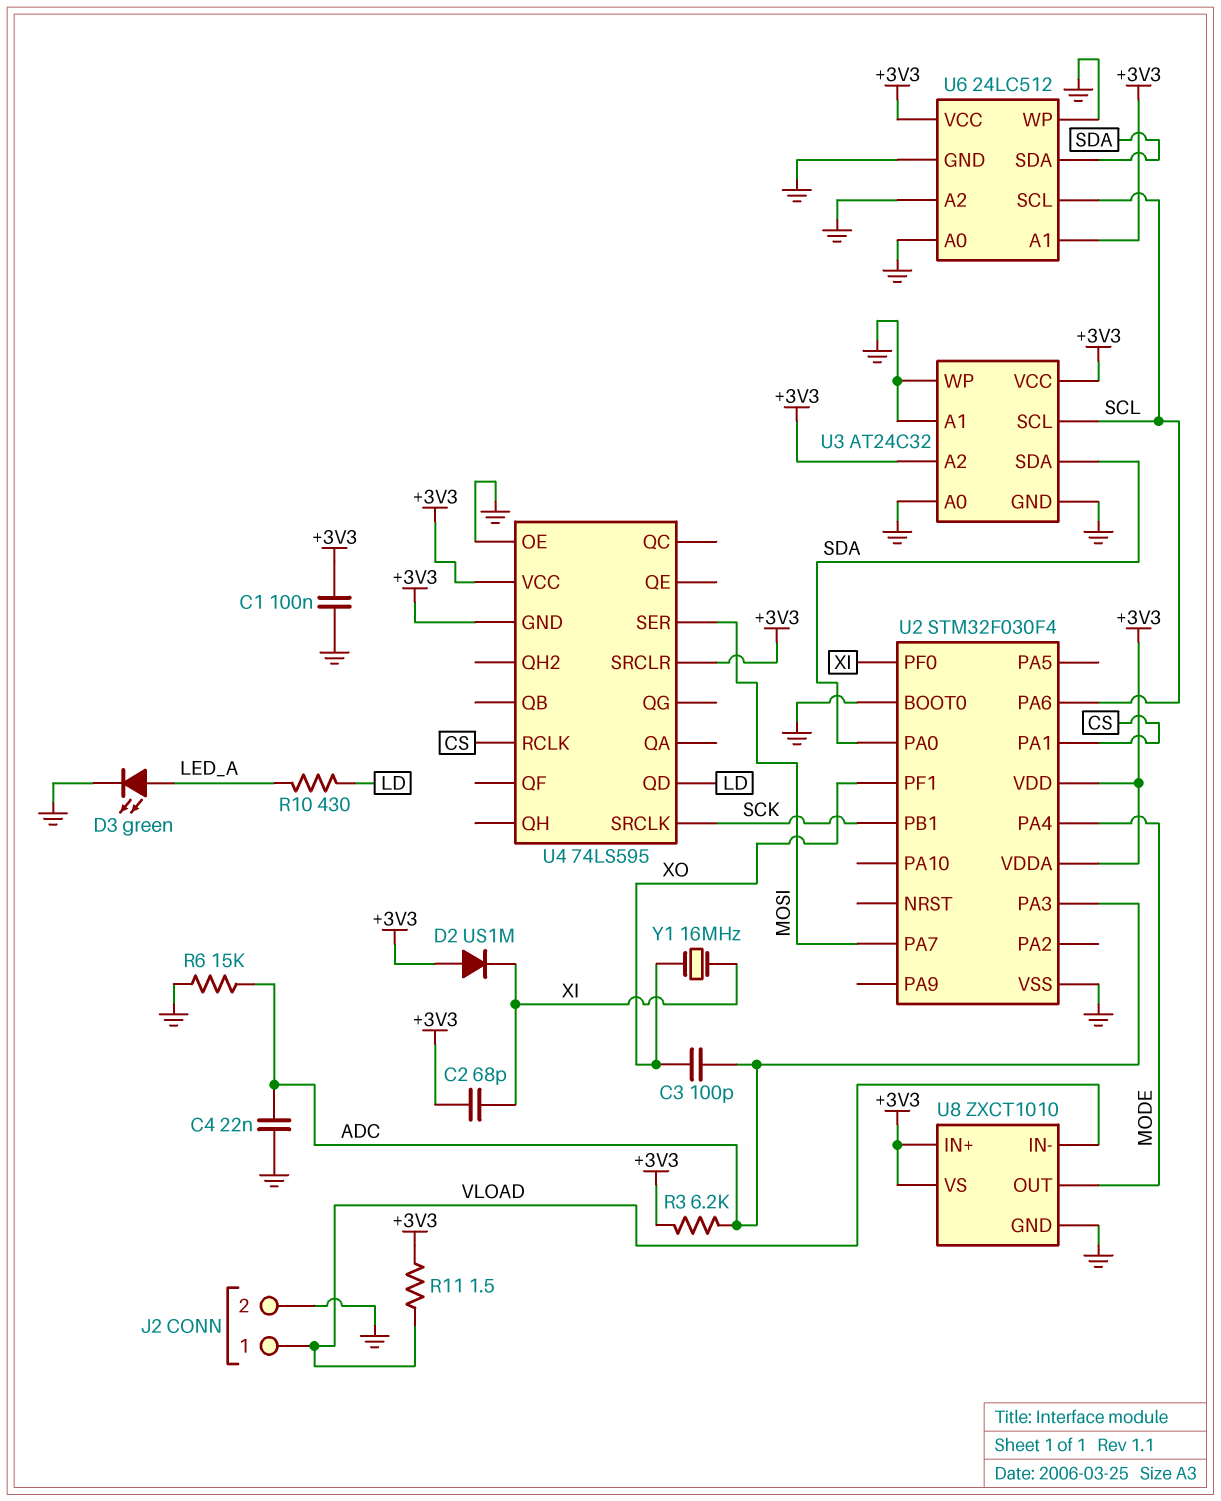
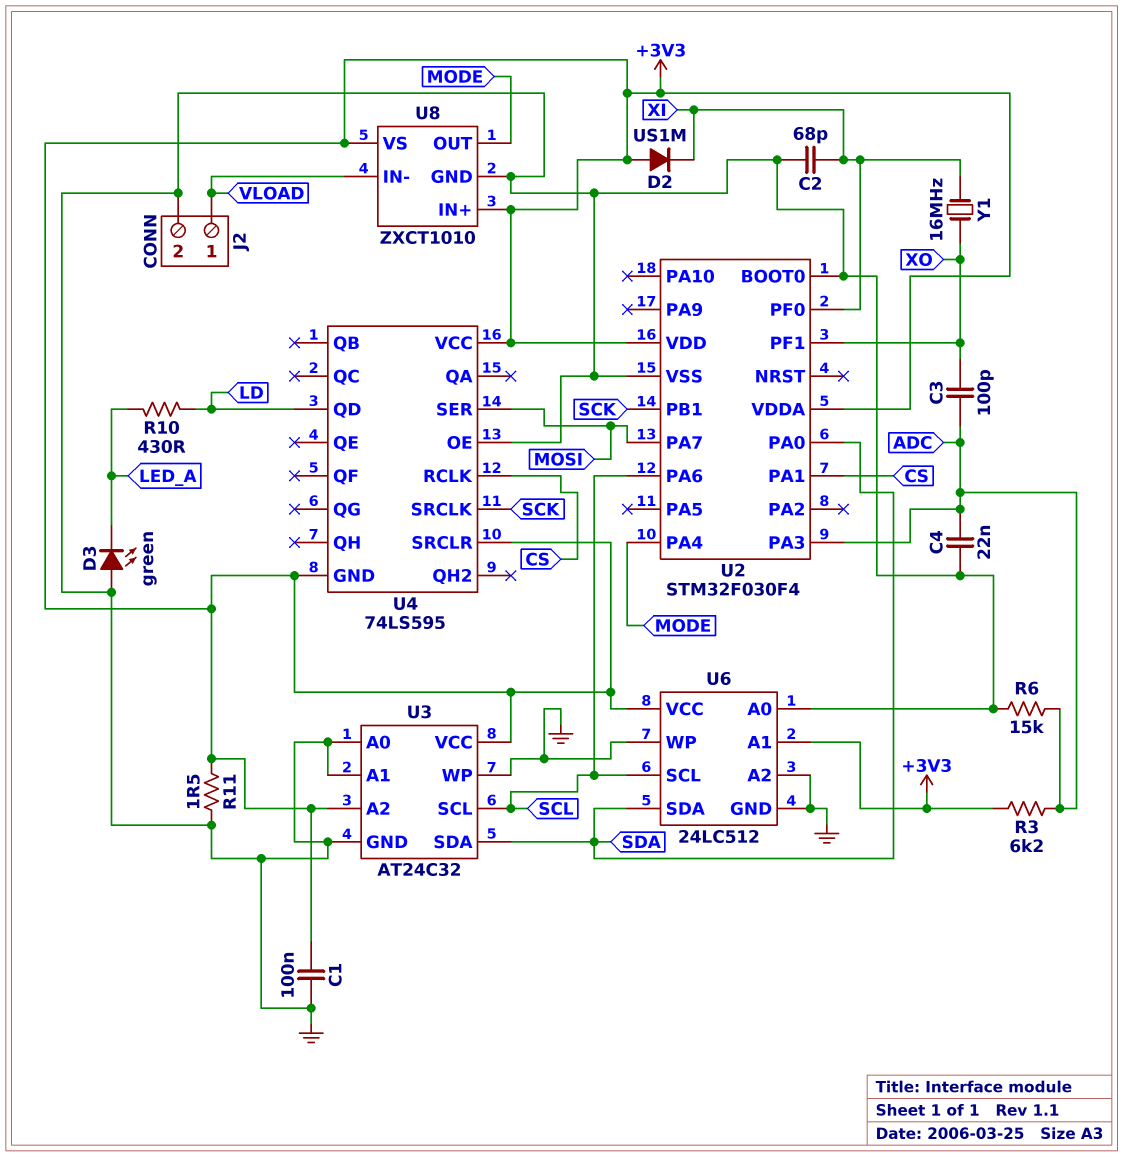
C2: 68pF (+3V3, XI) -> 68pF (GND, XI)
D3: LED green (A LED_A, K GND) -> LED green (A GND, K LED_A)
R11: 1.5 (+3V3, VLOAD) -> 1.5 (+3V3, GND)

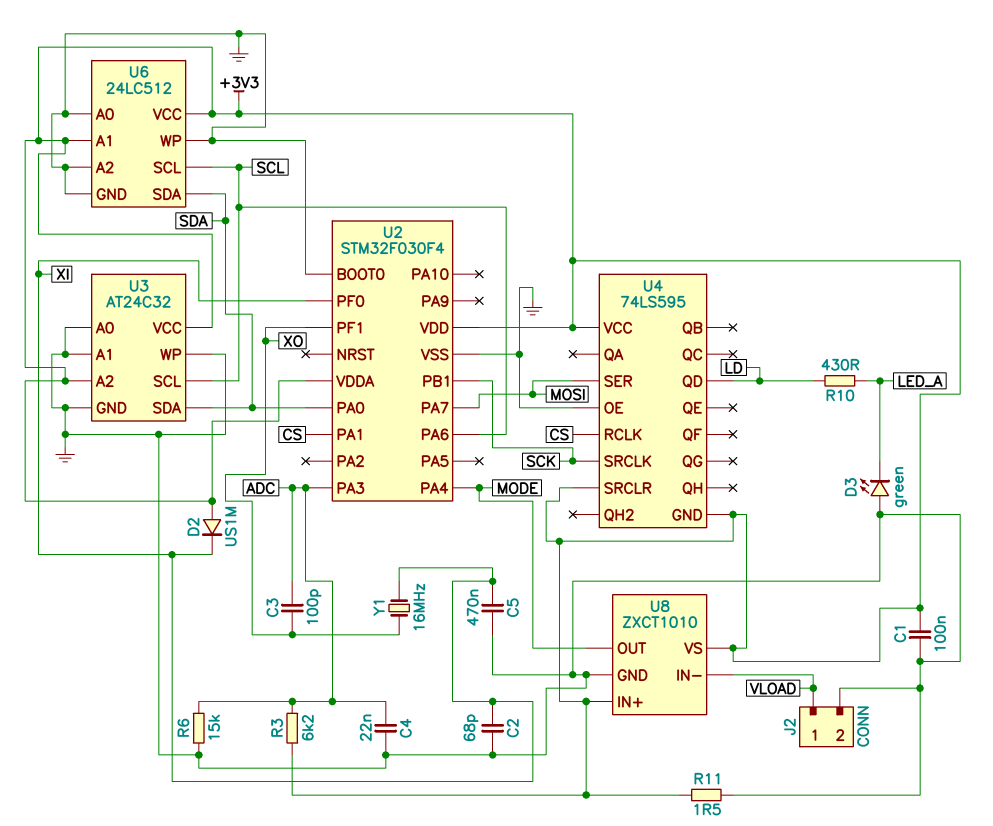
C5: none -> 470nF (GND, XI)

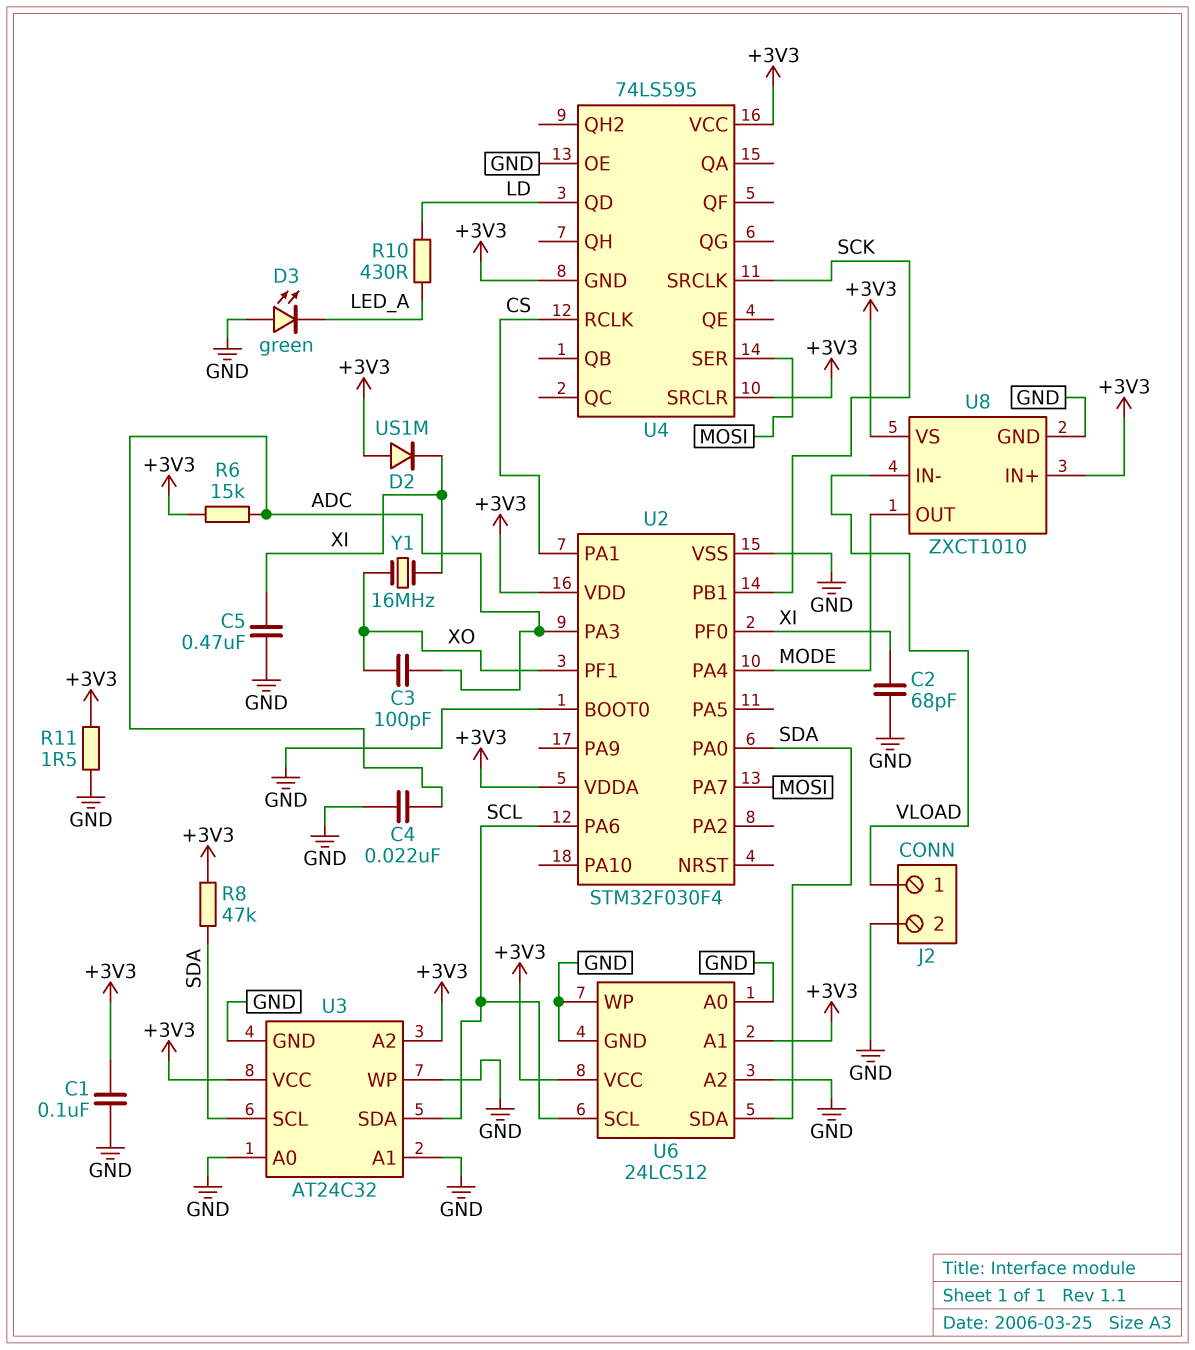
R3: 6.2k (+3V3, ADC) -> none
R6: 15k (ADC, GND) -> 15k (+3V3, ADC)
R8: none -> 47k (+3V3, SDA)
U3 pin SCL: SCL -> SDA
U3 pin SDA: SDA -> SCL

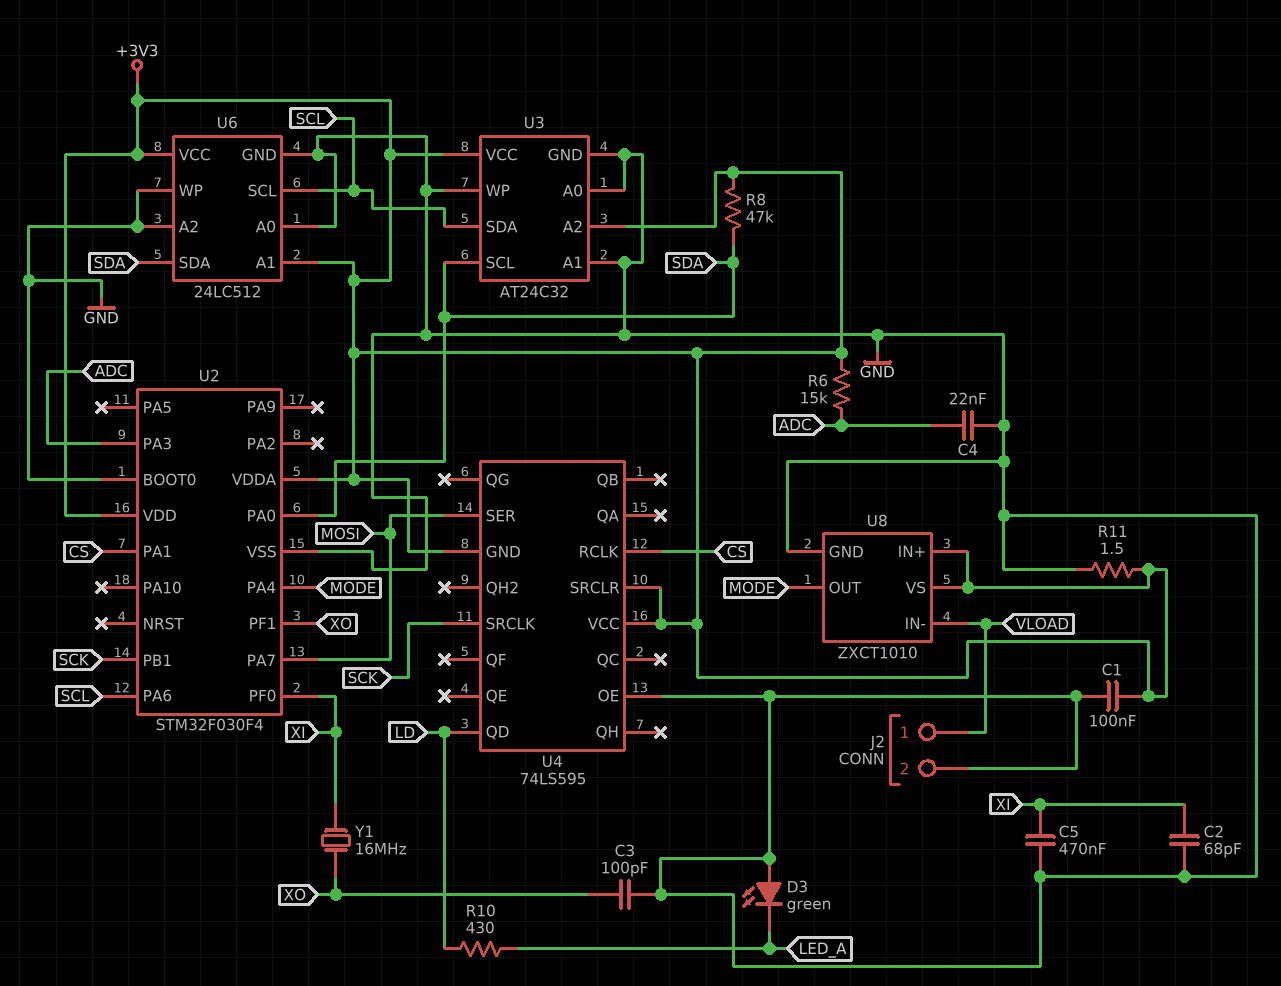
C3: 100pF (ADC, XO) -> 100pF (GND, XO)
D2: diode US1M (A +3V3, K XI) -> none

